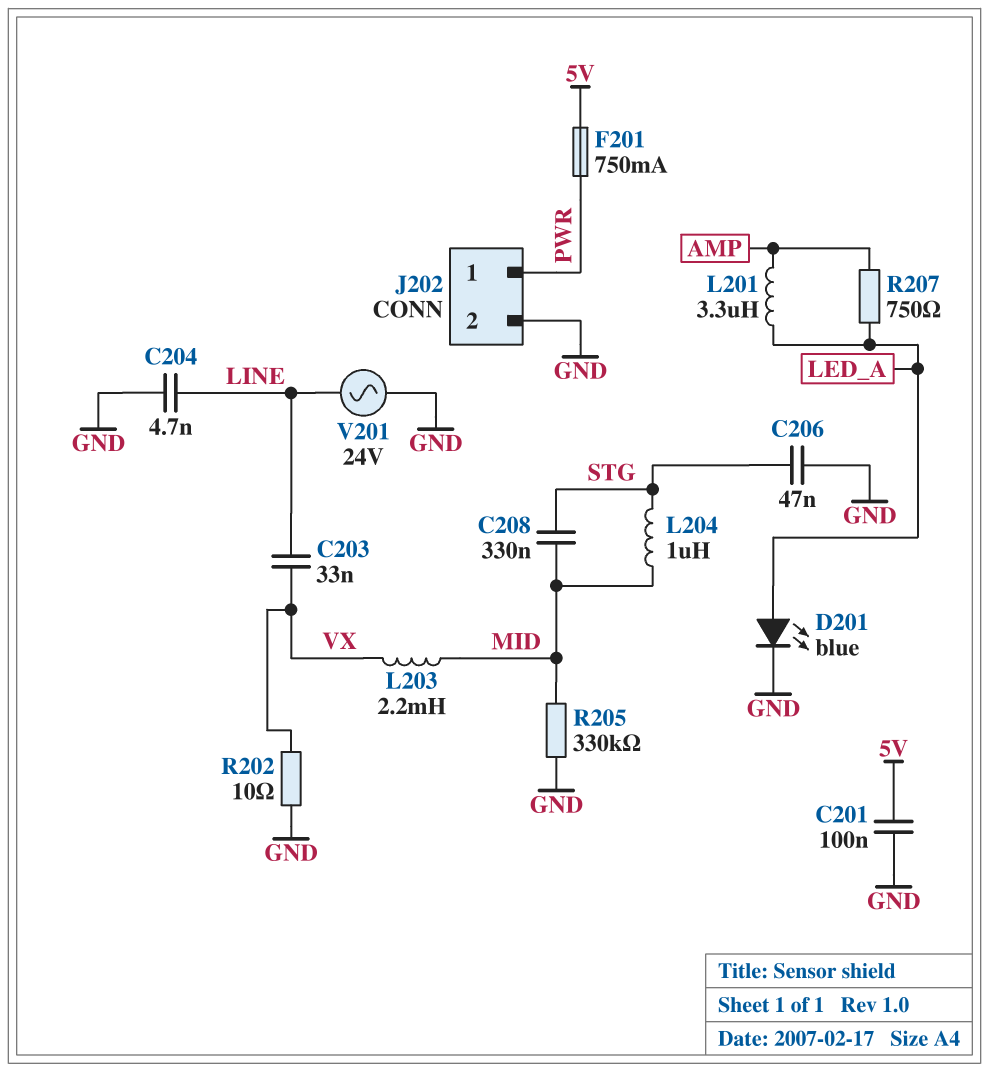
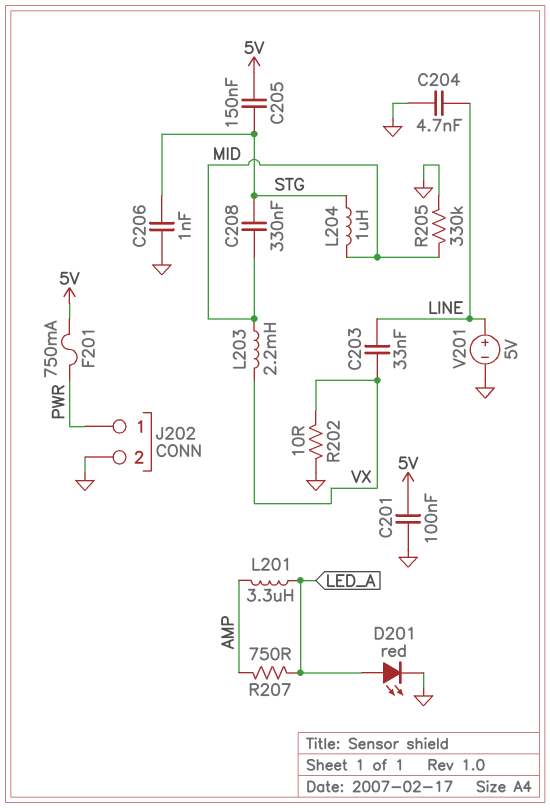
C205: none -> 150nF (5V, STG)
C206: 47nF (GND, STG) -> 1nF (GND, STG)
D201: LED blue (A LED_A, K GND) -> LED red (A LED_A, K GND)
V201: AC 24V (GND, LINE) -> 5V (plus LINE, minus GND)

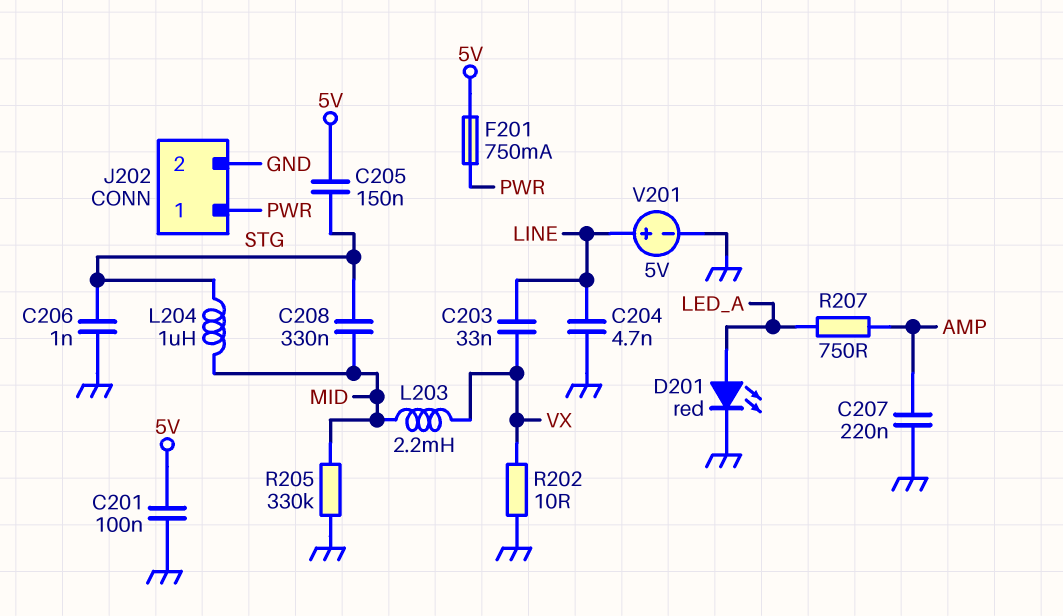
C207: none -> 220nF (AMP, GND)
L201: 3.3uH (AMP, LED_A) -> none

